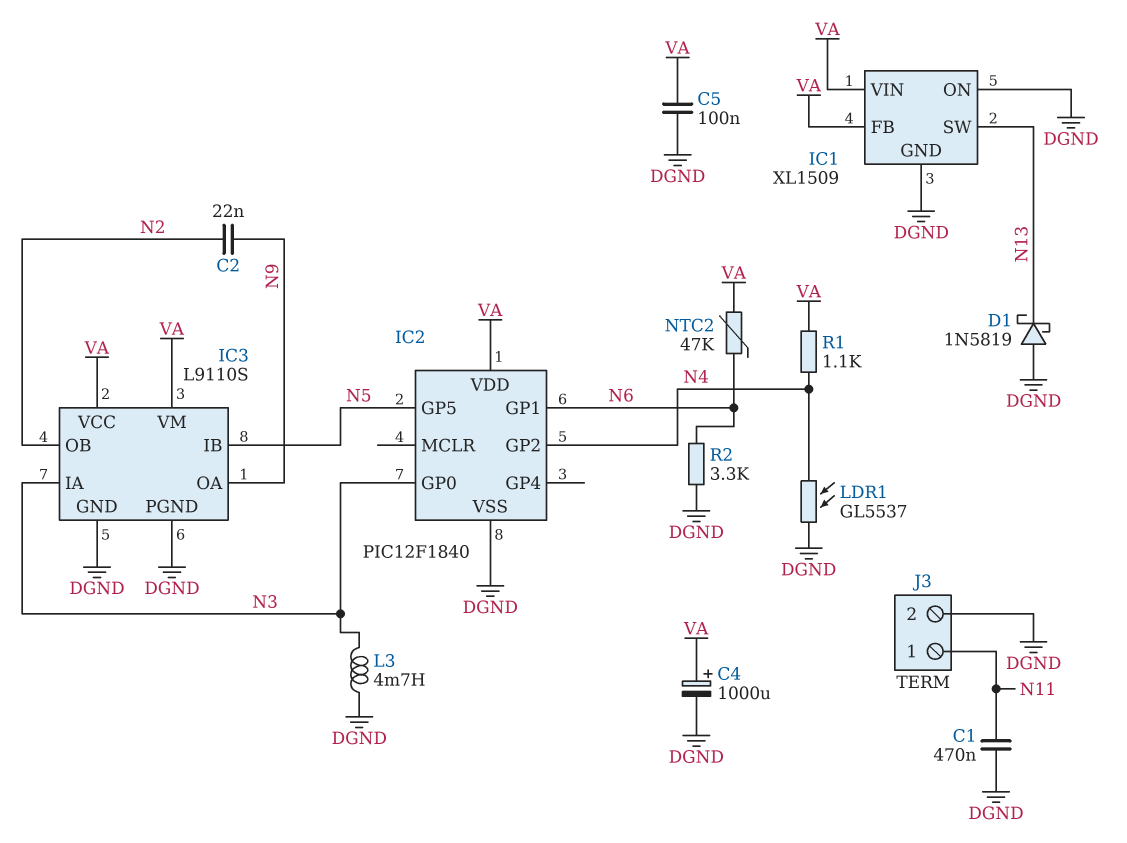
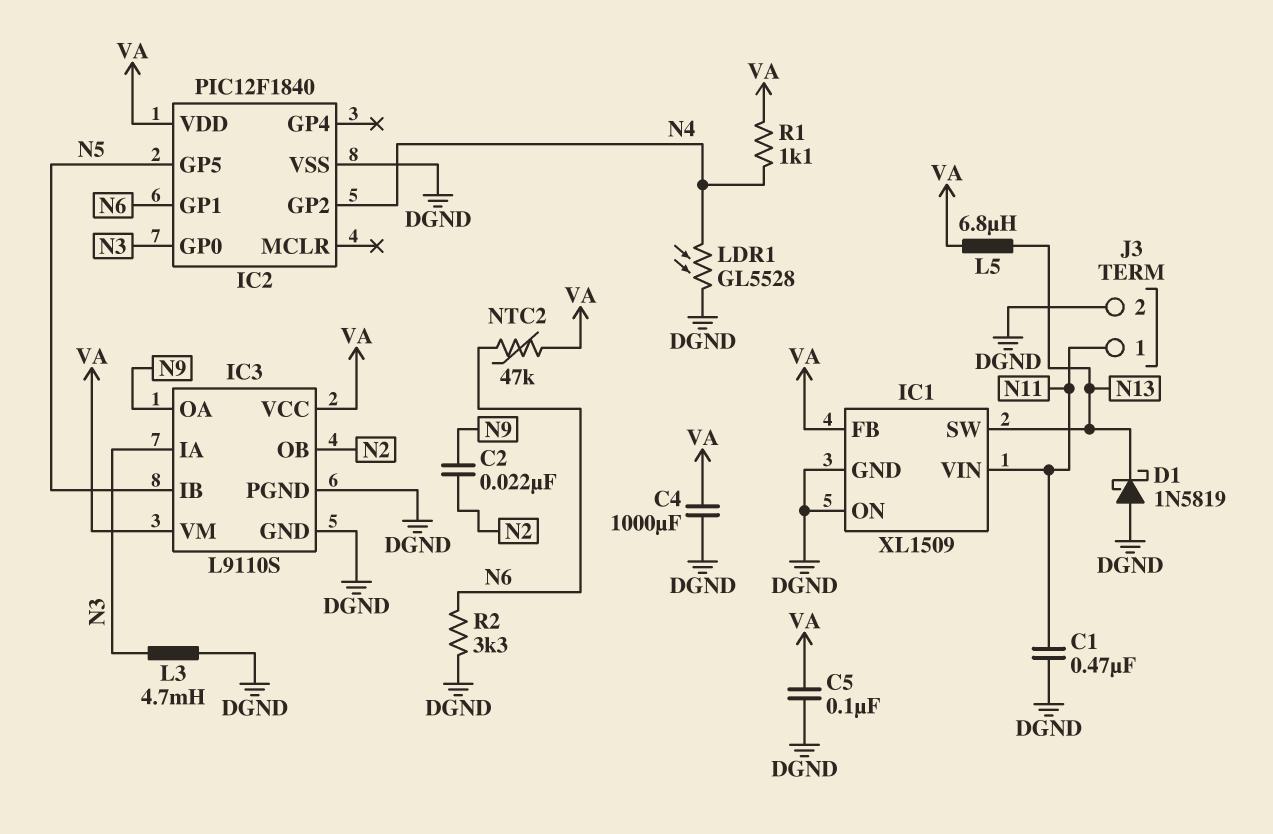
C4: 1000uF (plus VA, minus DGND) -> 1000uF (DGND, VA)
IC1 pin VIN: VA -> N11
L5: none -> 6.8uH (N13, VA)
LDR1: GL5537 (DGND, N4) -> GL5528 (DGND, N4)

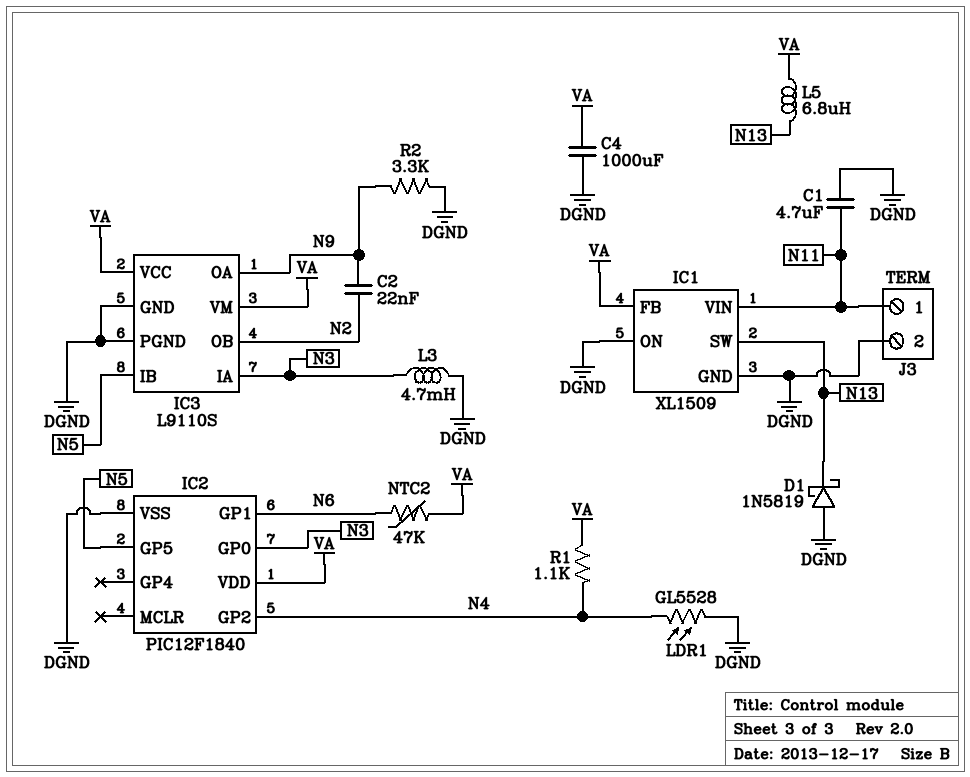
C1: 470nF (DGND, N11) -> 4.7uF (DGND, N11)
C5: 100nF (DGND, VA) -> none
R2: 3.3k (DGND, N6) -> 3.3k (DGND, N9)

